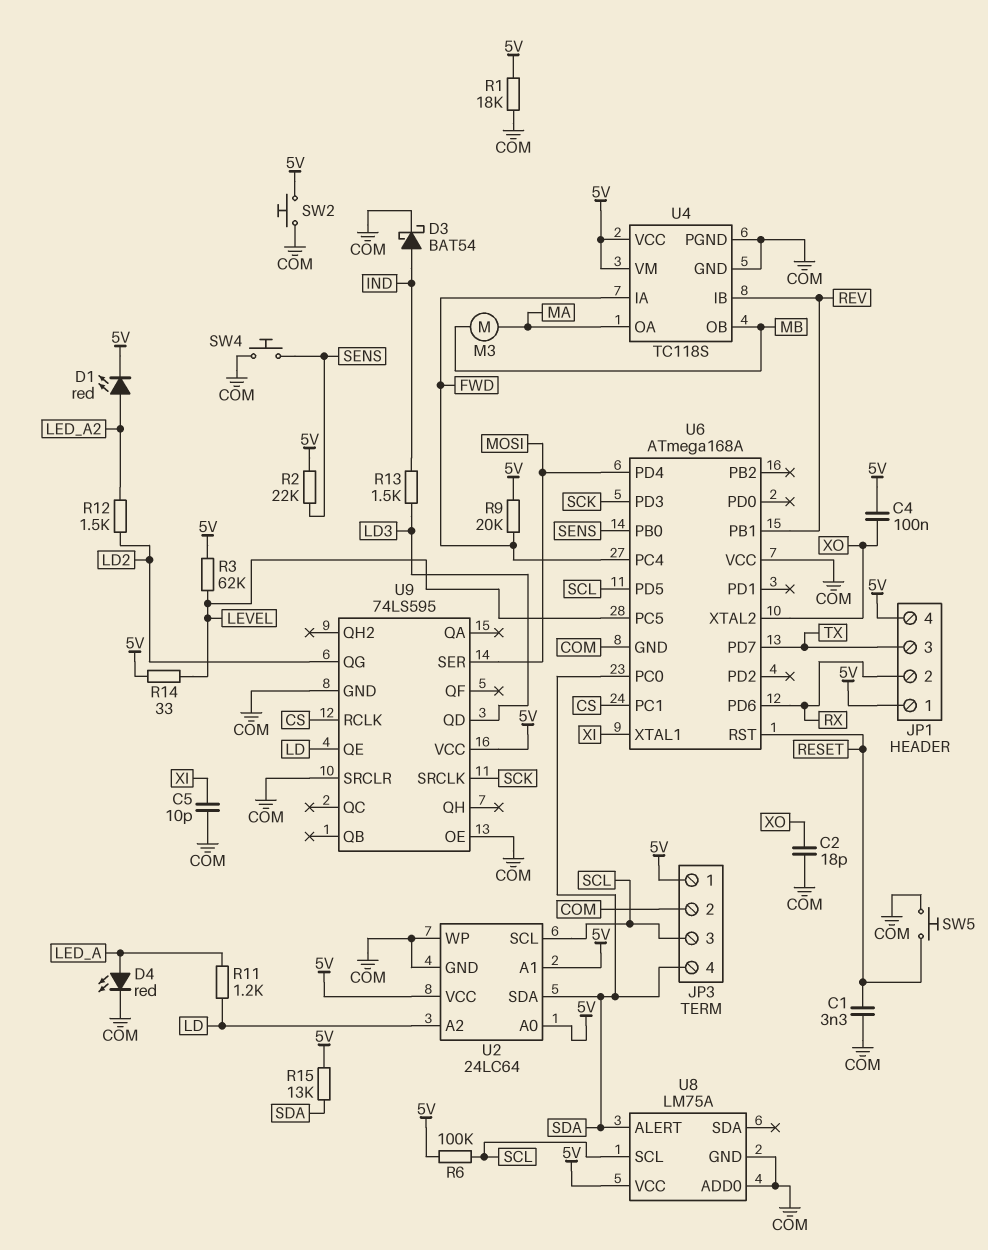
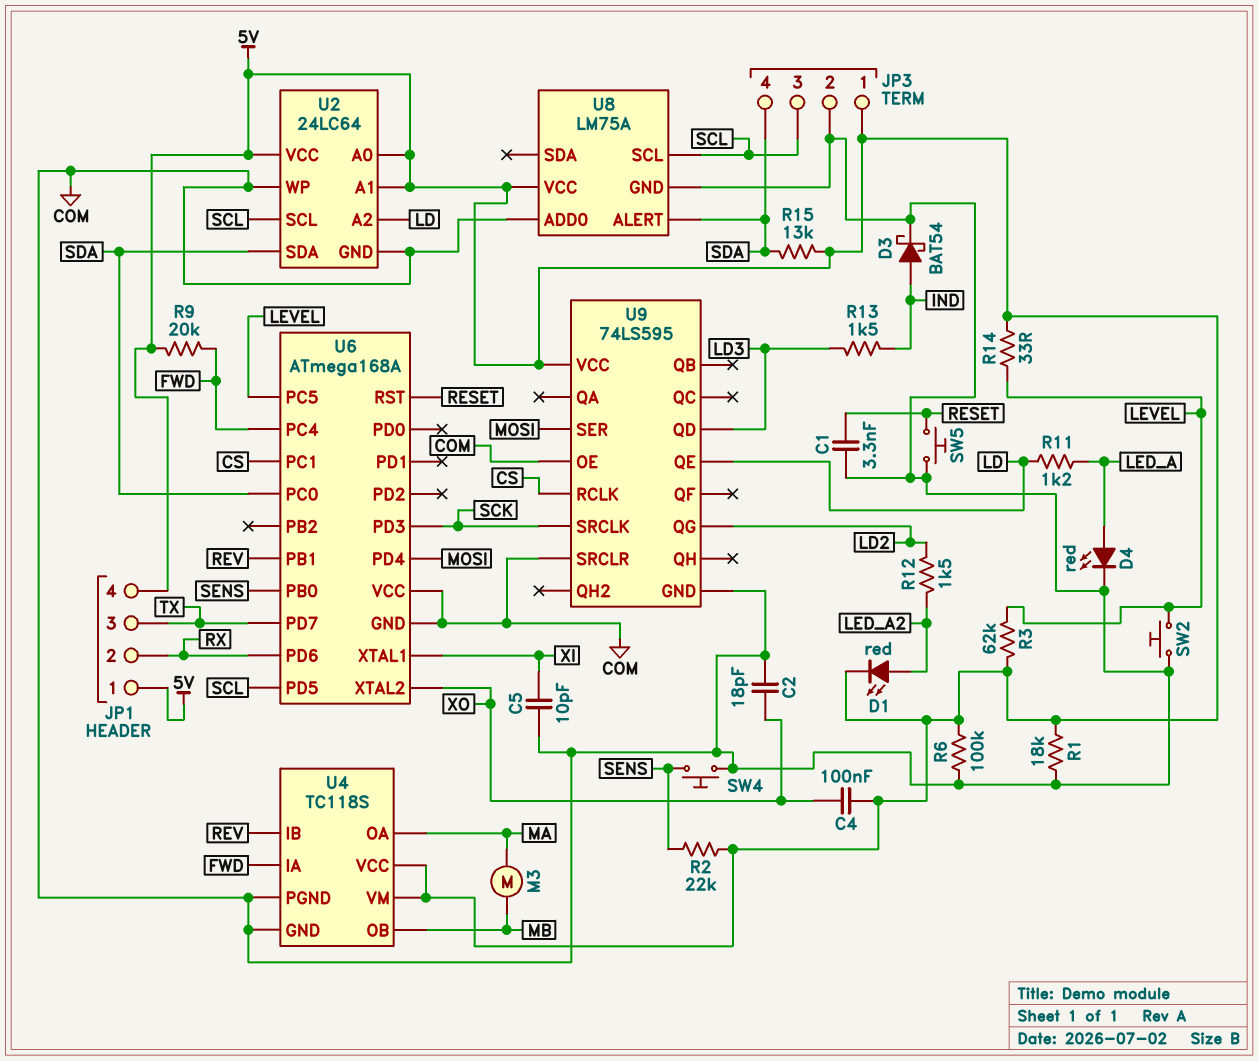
R6: 100k (5V, SCL) -> 100k (5V, COM)
SW2: button (5V, COM) -> button (COM, LEVEL)

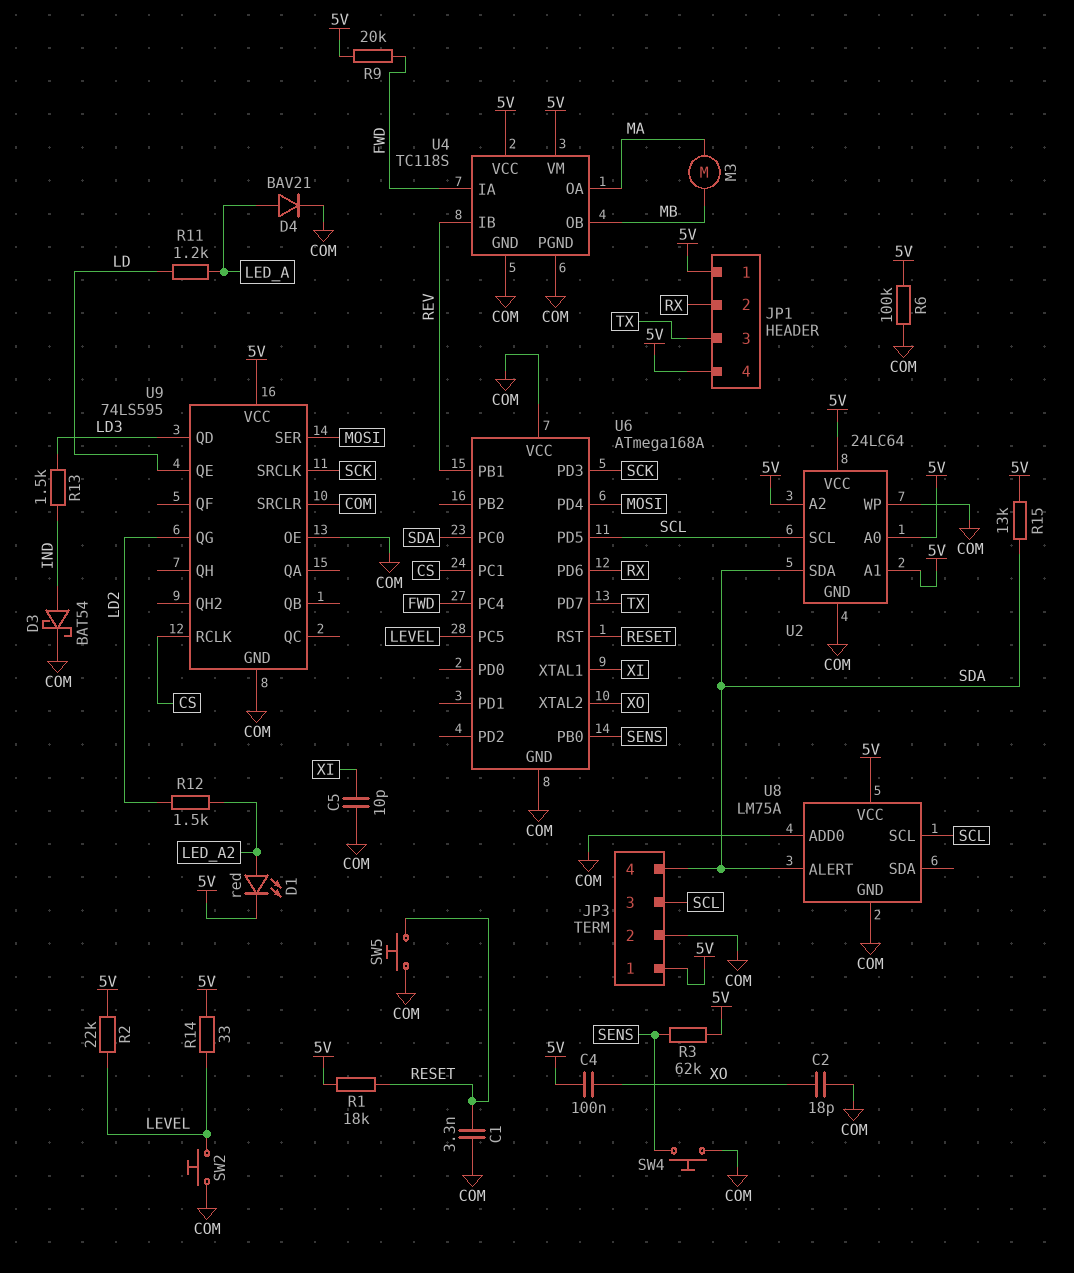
D4: LED red (A LED_A, K COM) -> diode BAV21 (A LED_A, K COM)
R1: 18k (5V, COM) -> 18k (5V, RESET)
R2: 22k (5V, SENS) -> 22k (5V, LEVEL)
R3: 62k (5V, LEVEL) -> 62k (5V, SENS)
U2 pin A2: LD -> 5V

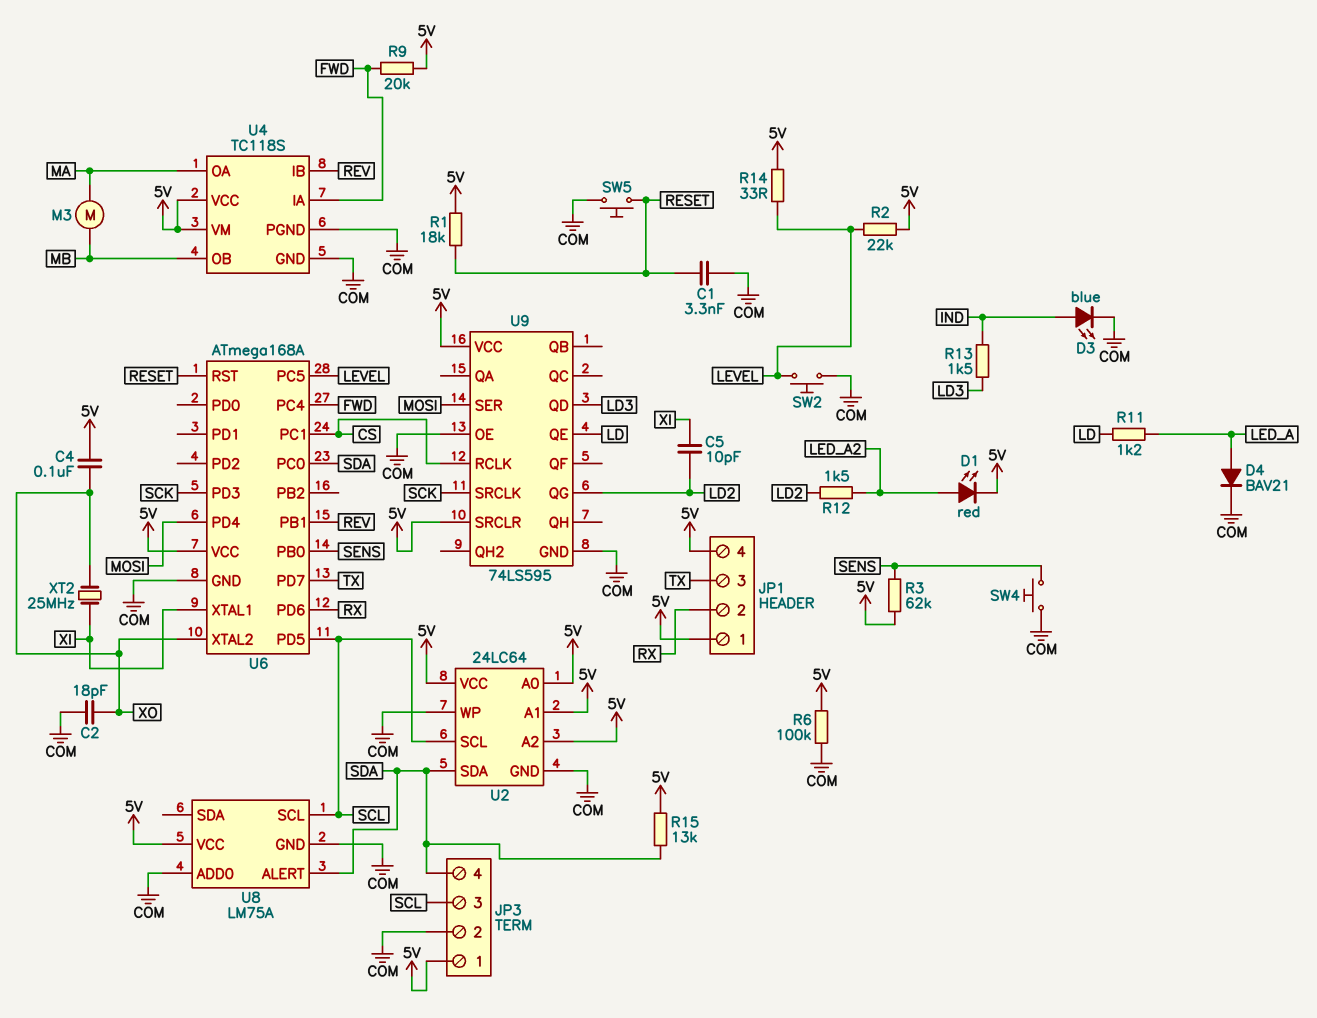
C5: 10pF (COM, XI) -> 10pF (LD2, XI)
D3: schottky BAT54 (A IND, K COM) -> LED blue (A IND, K COM)
U6 pin VCC: COM -> 5V
U9 pin SRCLR: COM -> 5V
XT2: none -> 25MHz (XI, XO)

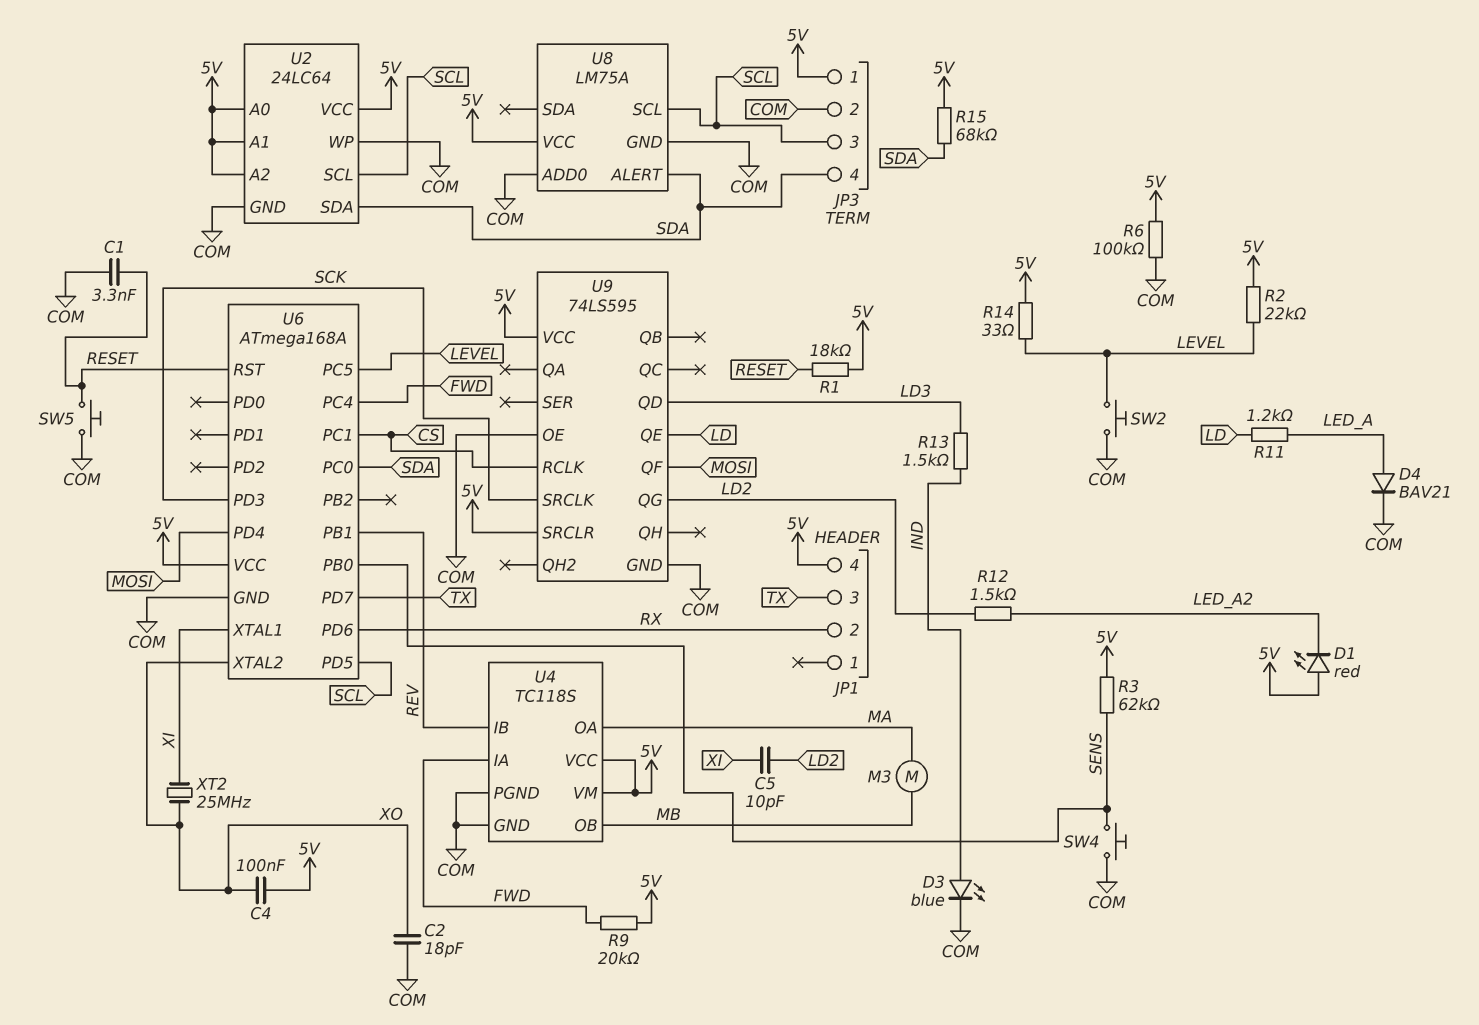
D1: LED red (A LED_A2, K 5V) -> LED red (A 5V, K LED_A2)
JP1 pin 1: 5V -> none
R15: 13k (5V, SDA) -> 68k (5V, SDA)
U9 pin QF: none -> MOSI
U9 pin SER: MOSI -> none

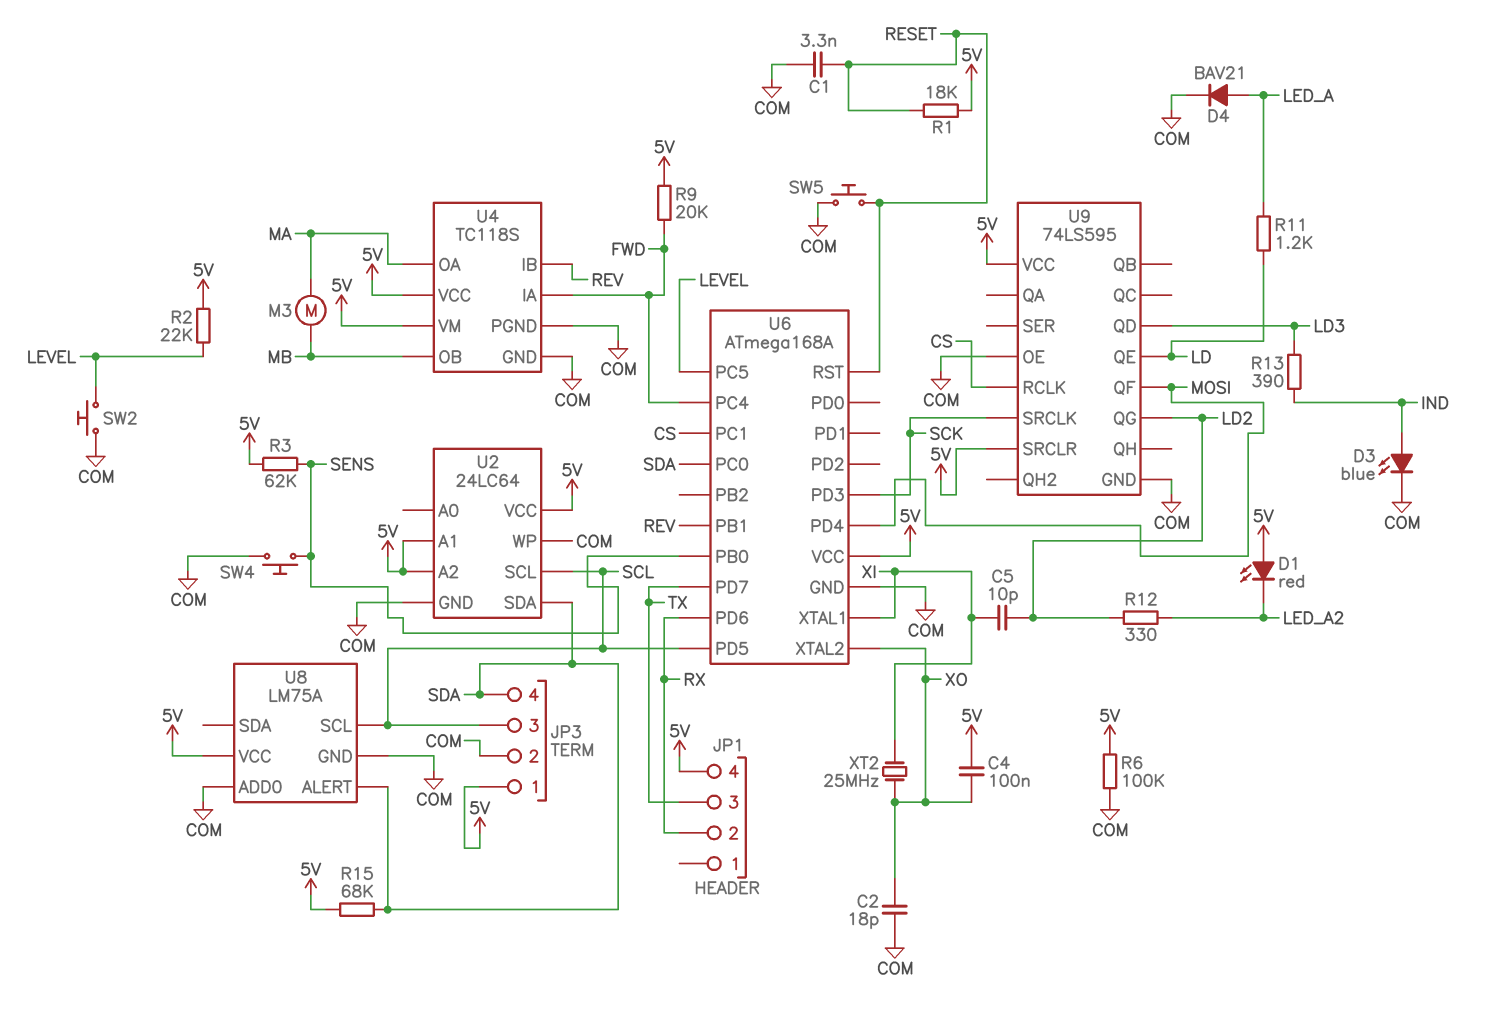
R12: 1.5k (LD2, LED_A2) -> 330 (LD2, LED_A2)
R13: 1.5k (IND, LD3) -> 390 (IND, LD3)
R14: 33 (5V, LEVEL) -> none
U2 pin A0: 5V -> none

